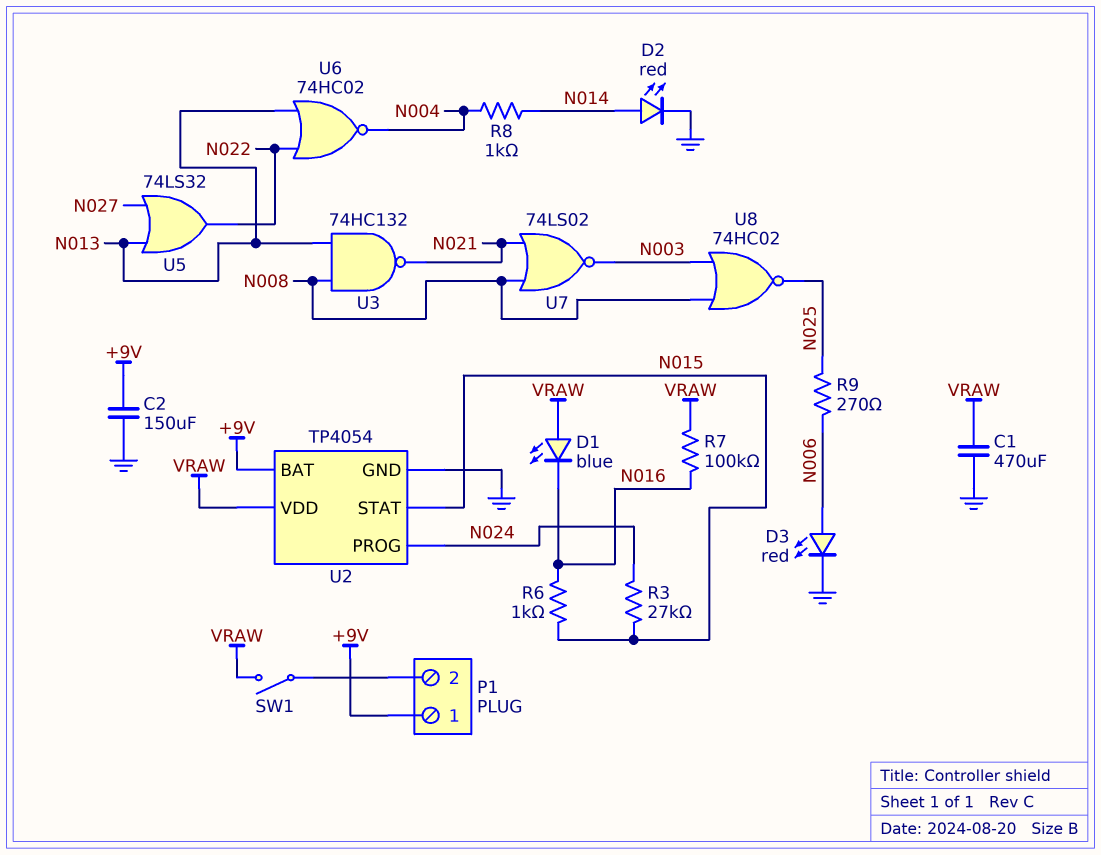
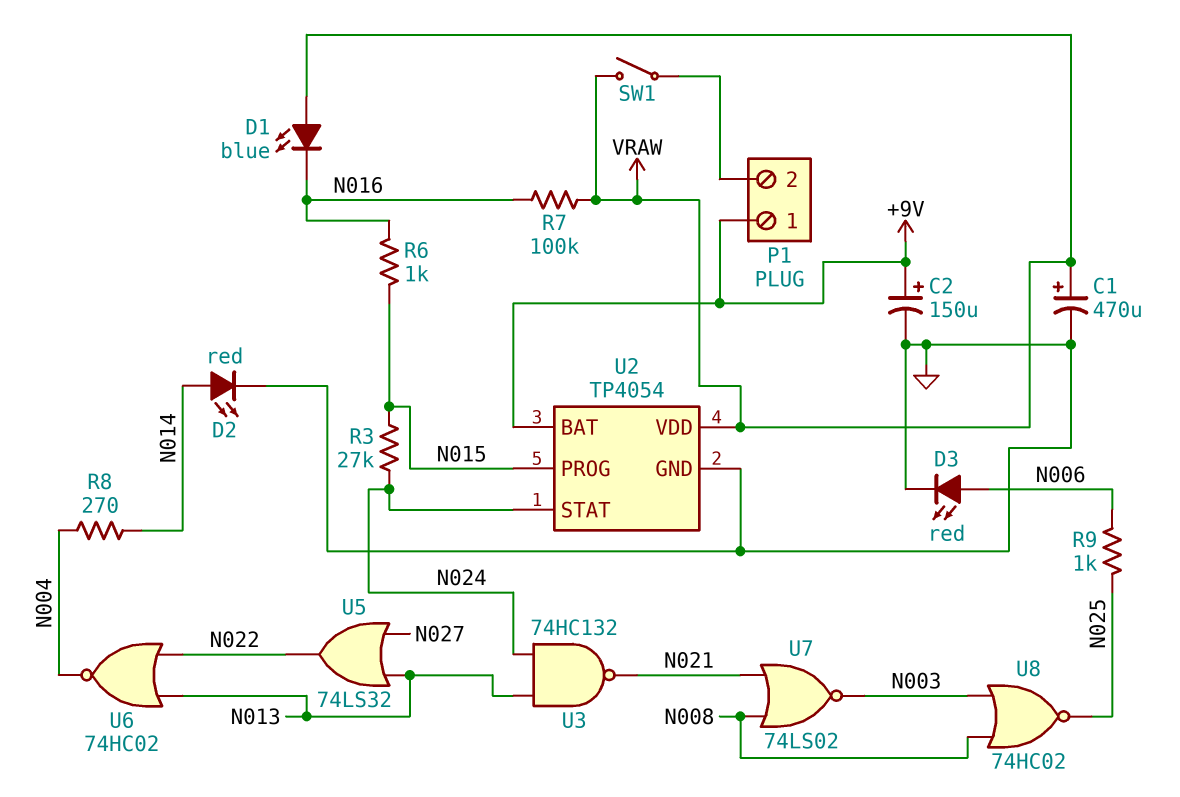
C1: 470uF (GND, VRAW) -> 470uF (plus VRAW, minus GND)
C2: 150uF (+9V, GND) -> 150uF (plus +9V, minus GND)
R8: 1k (N004, N014) -> 270 (N004, N014)
R9: 270 (N006, N025) -> 1k (N006, N025)
U2 pin PROG: N024 -> N015
U2 pin STAT: N015 -> N024
U3: NAND 74HC132 (in N008, in N013, out N021) -> NAND 74HC132 (in N013, in N024, out N021)

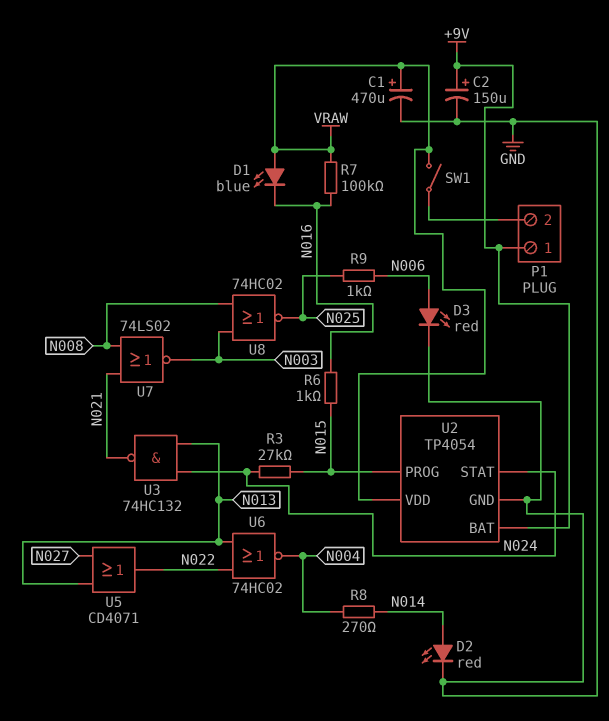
U5: OR 74LS32 (in N013, in N027, out N022) -> OR CD4071 (in N013, in N027, out N022)

